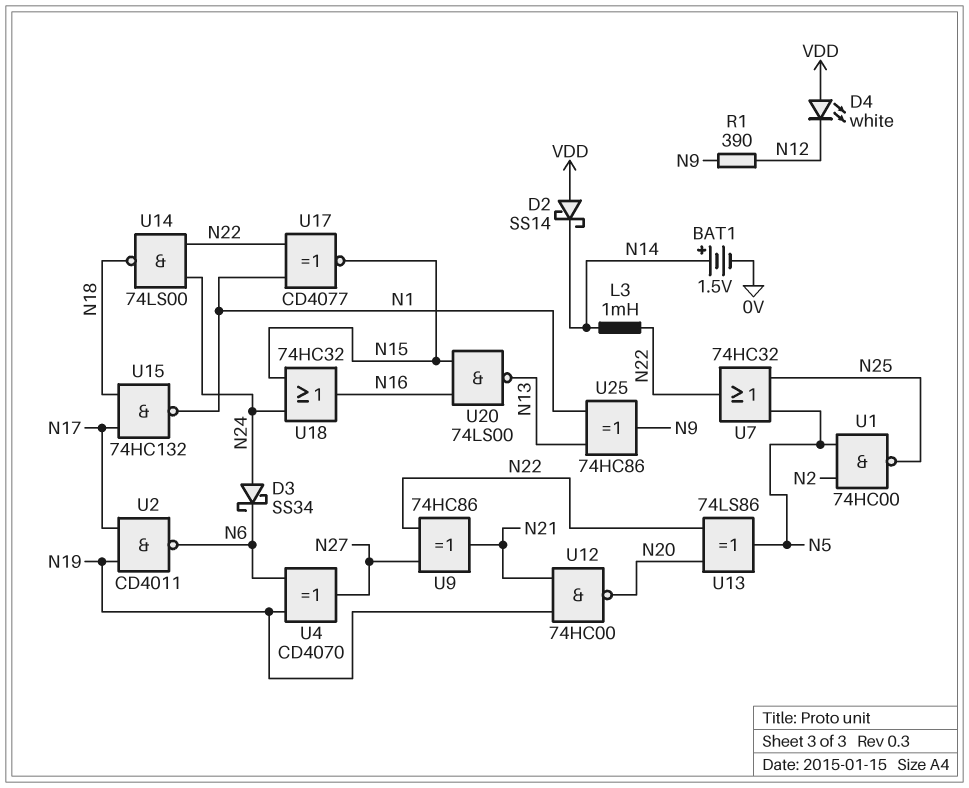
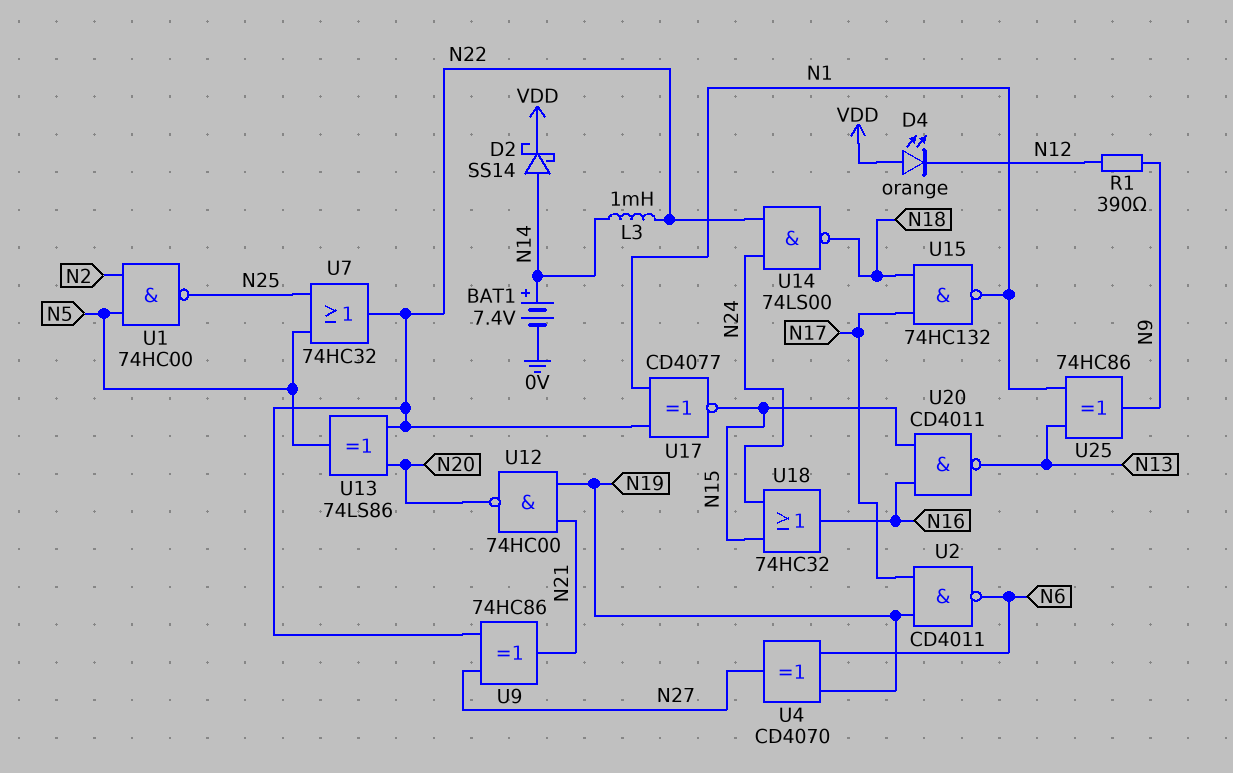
BAT1: 1.5V (plus N14, minus 0V) -> 7.4V (plus N14, minus 0V)
D2: schottky SS14 (A VDD, K N14) -> schottky SS14 (A N14, K VDD)
D3: schottky SS34 (A N24, K N6) -> none
D4: LED white (A VDD, K N12) -> LED orange (A VDD, K N12)
U20: NAND 74LS00 (in N15, in N16, out N13) -> NAND CD4011 (in N15, in N16, out N13)

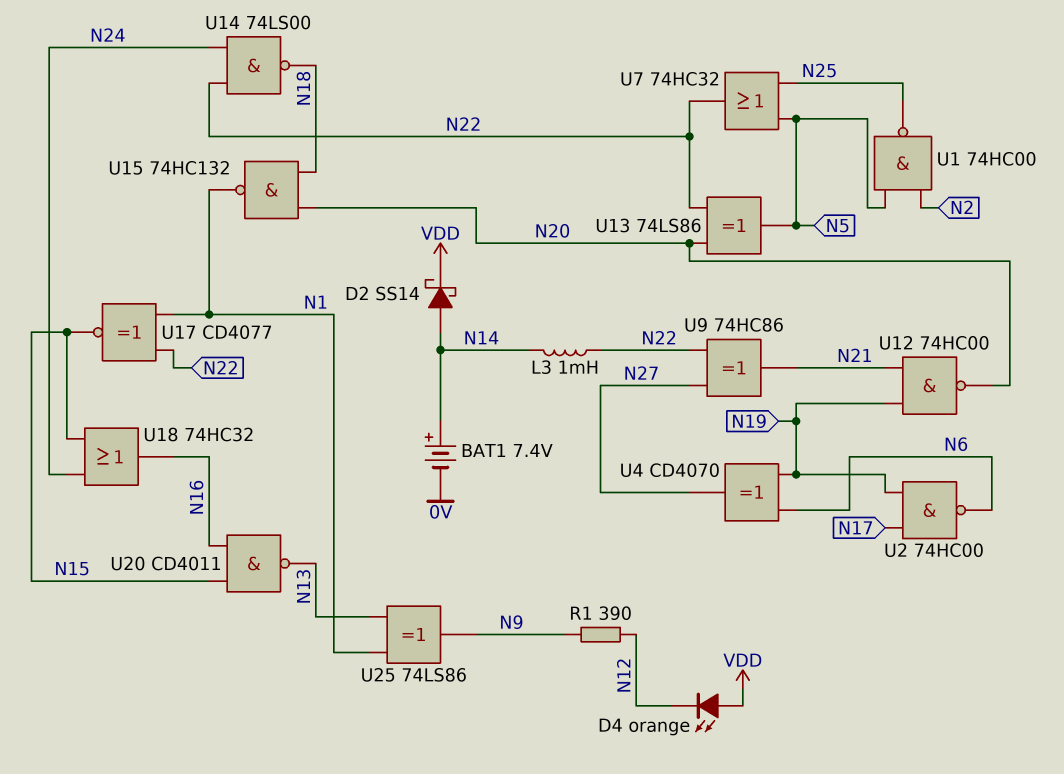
U2: NAND CD4011 (in N17, in N19, out N6) -> NAND 74HC00 (in N17, in N19, out N6)
U15: NAND 74HC132 (in N17, in N18, out N1) -> NAND 74HC132 (in N18, in N20, out N1)
U25: XOR 74HC86 (in N1, in N13, out N9) -> XOR 74LS86 (in N1, in N13, out N9)

